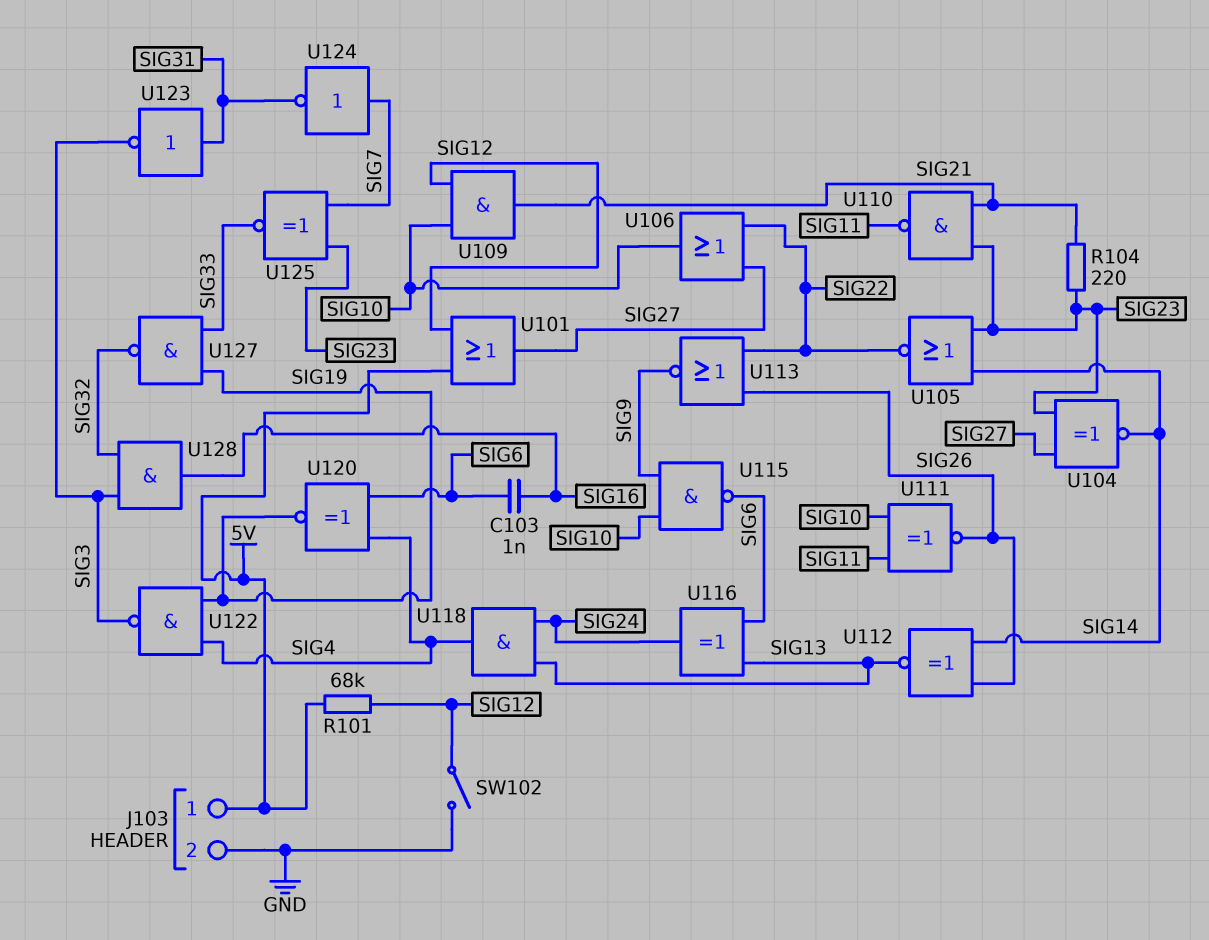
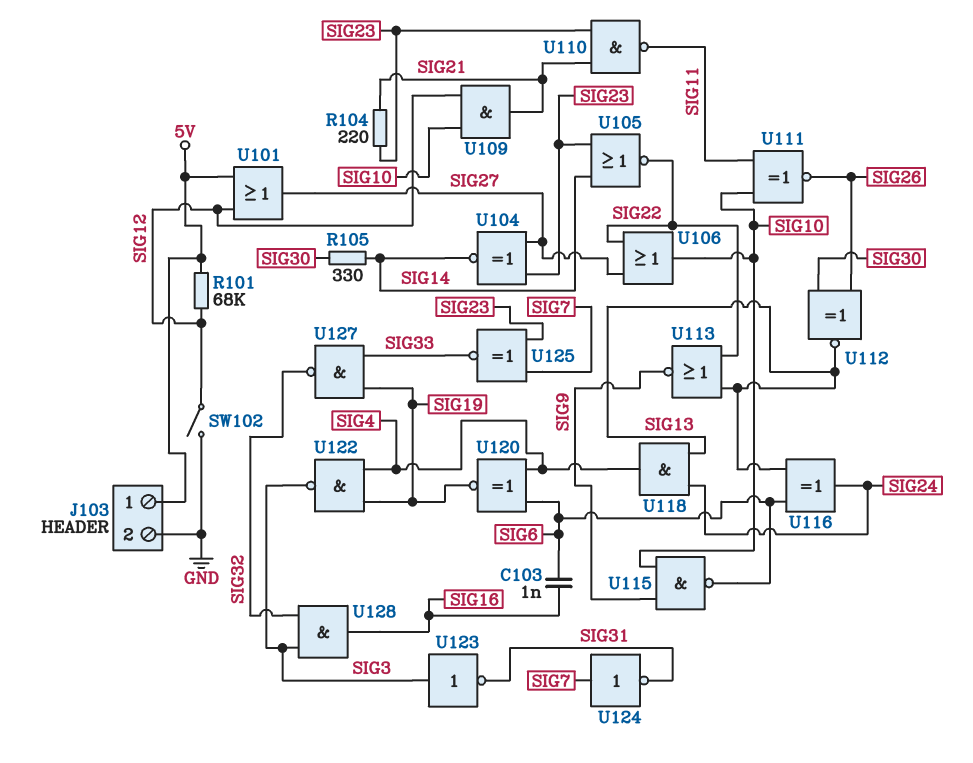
R105: none -> 330 (SIG14, SIG30)
U112: XNOR (in SIG14, in SIG26, out SIG13) -> XNOR (in SIG26, in SIG30, out SIG13)
U113: NOR (in SIG22, in SIG26, out SIG9) -> NOR (in SIG13, in SIG22, out SIG9)
U123: NOT (in SIG31, out SIG3) -> NOT (in SIG3, out SIG31)

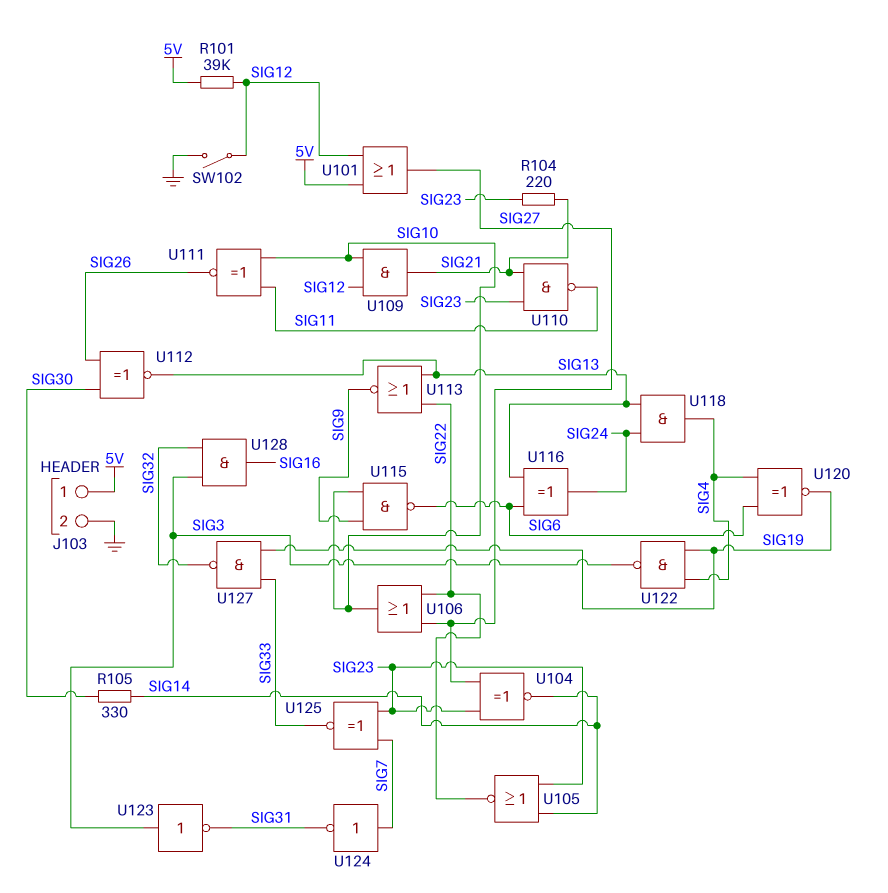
C103: 1nF (SIG6, SIG16) -> none
R101: 68k (5V, SIG12) -> 39k (5V, SIG12)

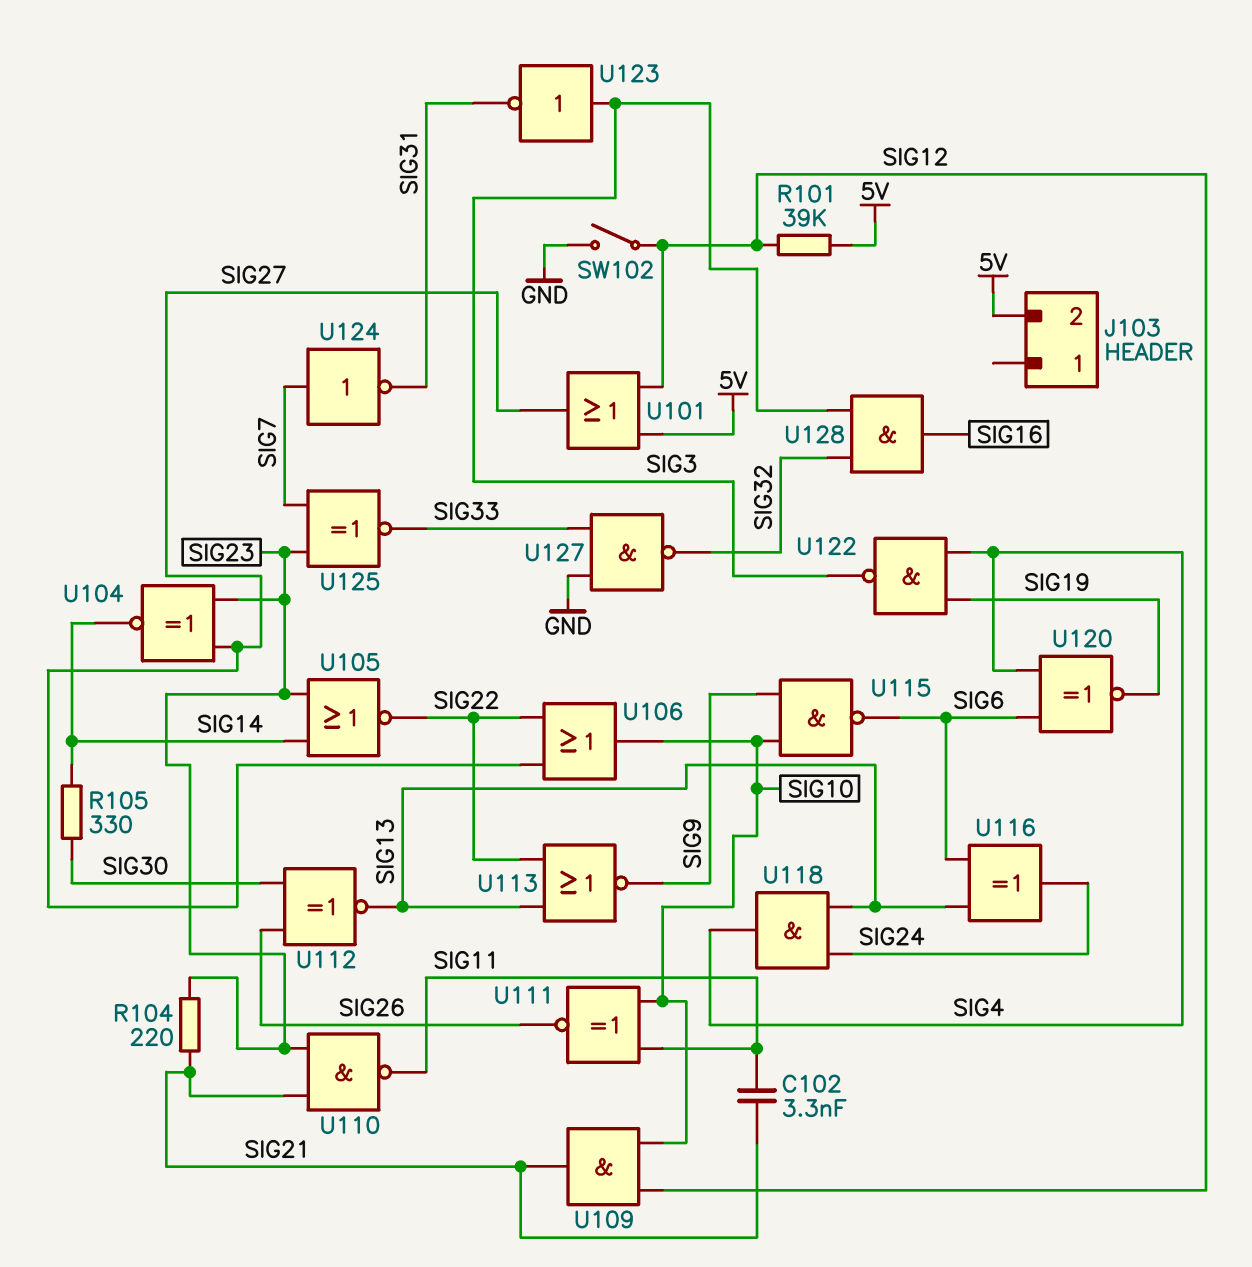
C102: none -> 3.3nF (SIG11, SIG21)
J103 pin 1: 5V -> none
J103 pin 2: GND -> 5V
U127: NAND (in SIG19, in SIG33, out SIG32) -> NAND (in GND, in SIG33, out SIG32)

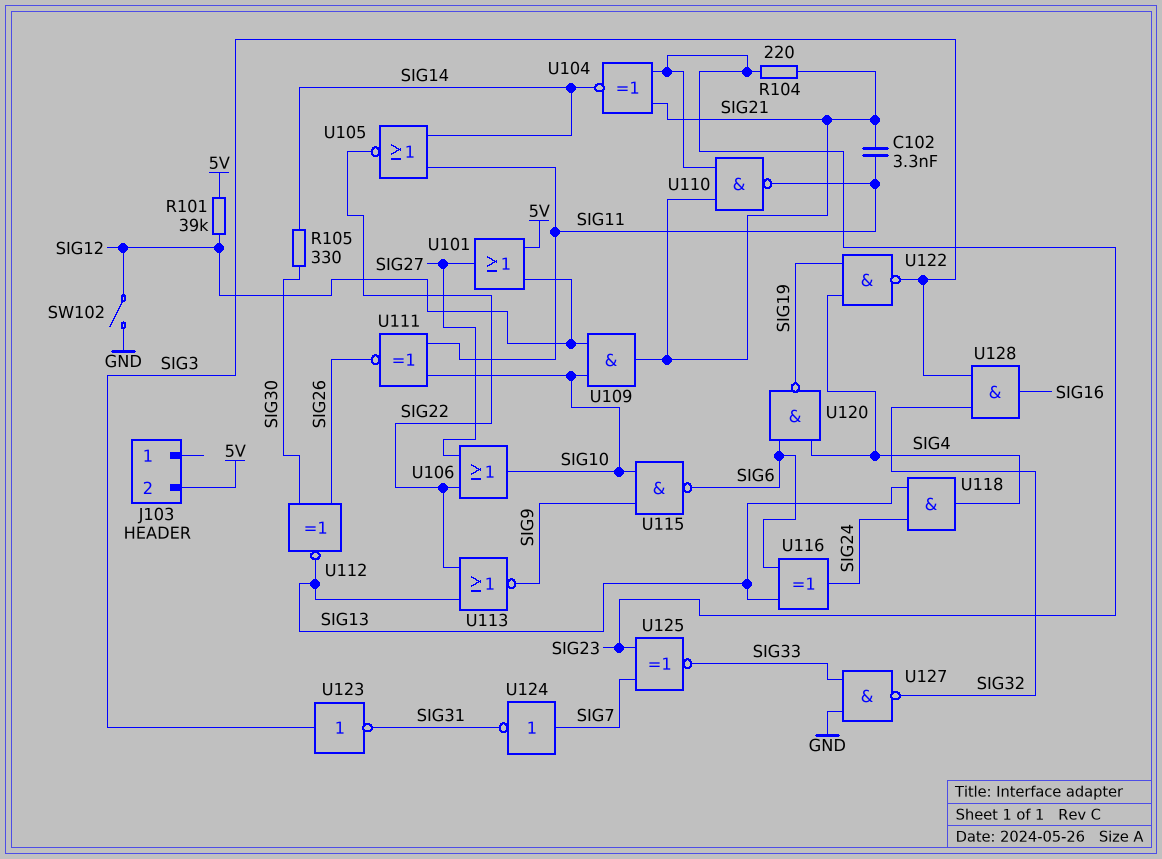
U104: XNOR (in SIG23, in SIG27, out SIG14) -> XNOR (in SIG21, in SIG23, out SIG14)
U105: NOR (in SIG14, in SIG23, out SIG22) -> NOR (in SIG11, in SIG14, out SIG22)
U120: XNOR (in SIG4, in SIG6, out SIG19) -> NAND (in SIG4, in SIG6, out SIG19)

